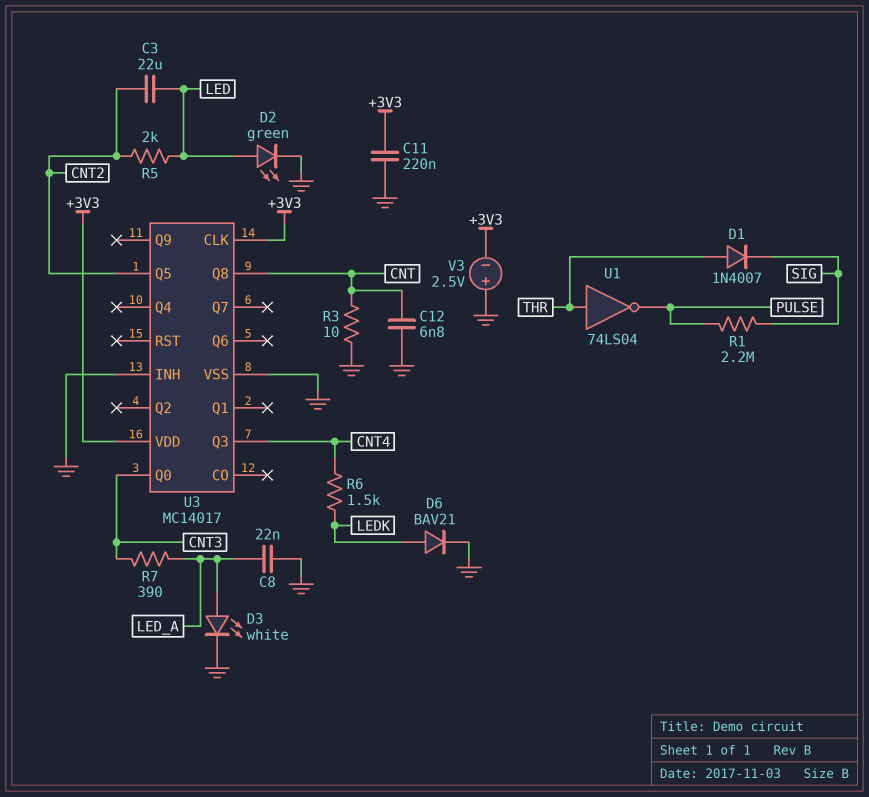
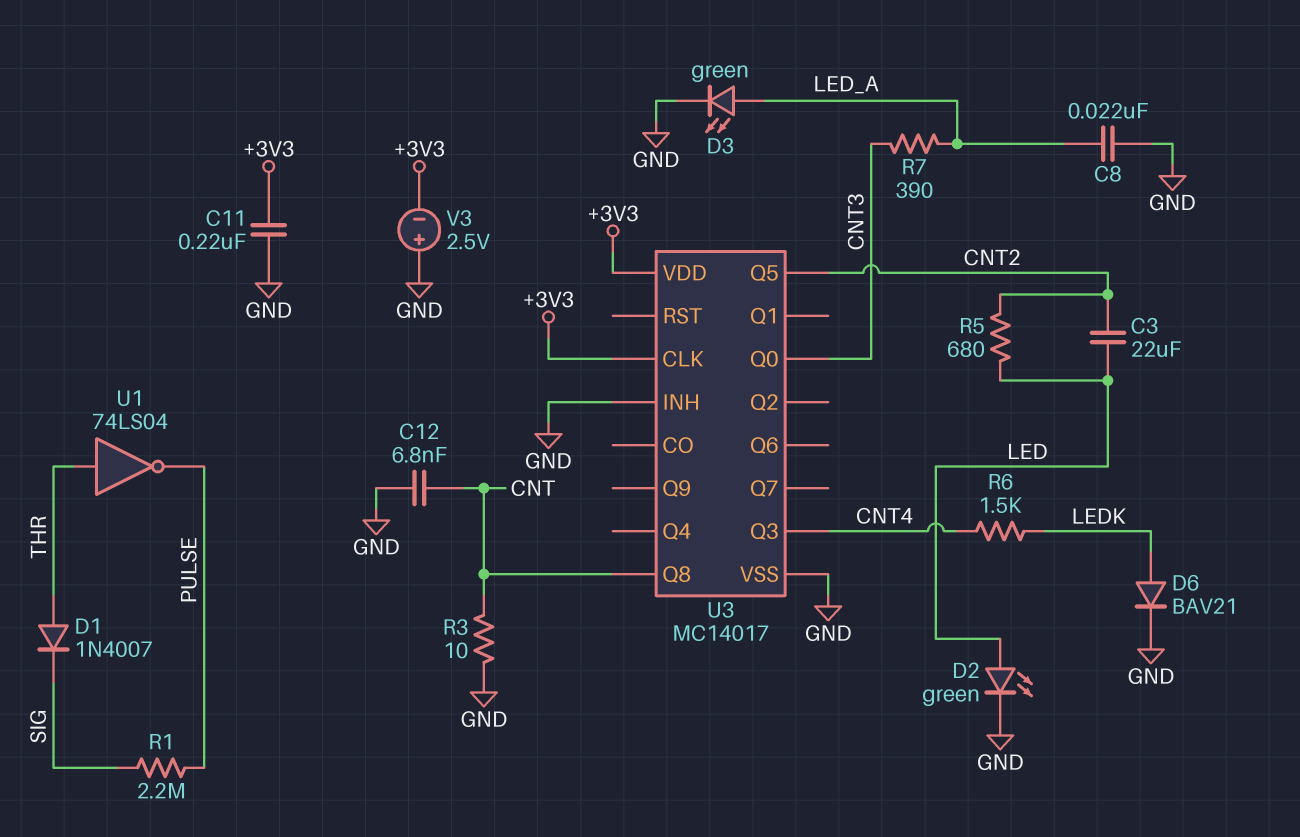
D3: LED white (A LED_A, K GND) -> LED green (A LED_A, K GND)
R5: 2k (CNT2, LED) -> 680 (CNT2, LED)

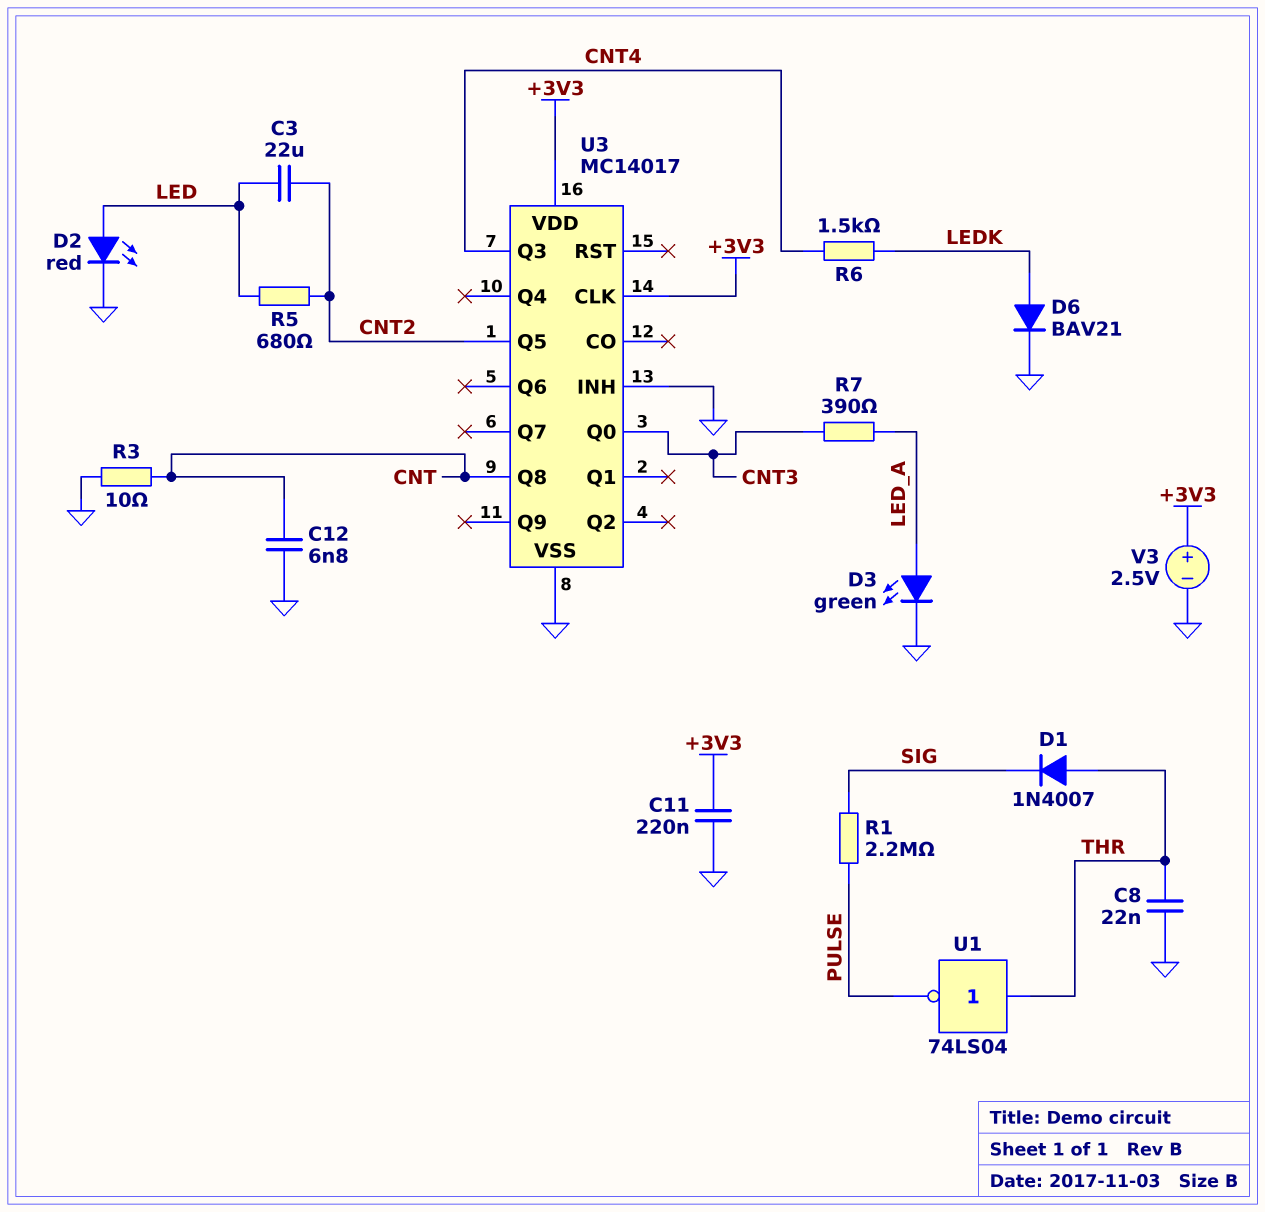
C8: 22nF (GND, LED_A) -> 22nF (GND, THR)
D2: LED green (A LED, K GND) -> LED red (A LED, K GND)
V3: 2.5V (plus GND, minus +3V3) -> 2.5V (plus +3V3, minus GND)

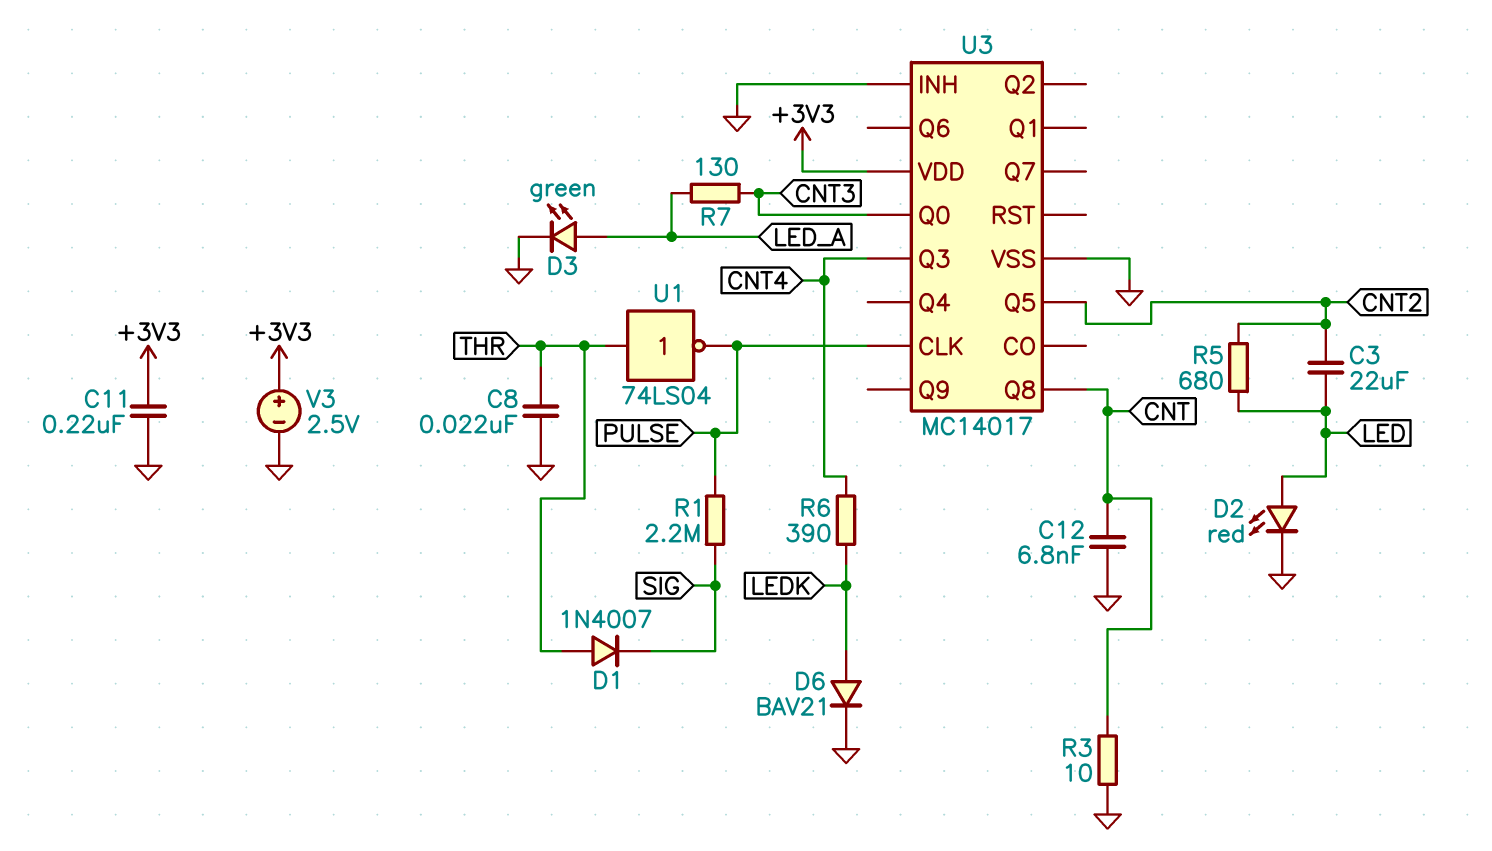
R6: 1.5k (CNT4, LEDK) -> 390 (CNT4, LEDK)
R7: 390 (CNT3, LED_A) -> 130 (CNT3, LED_A)
U3 pin CLK: +3V3 -> PULSE

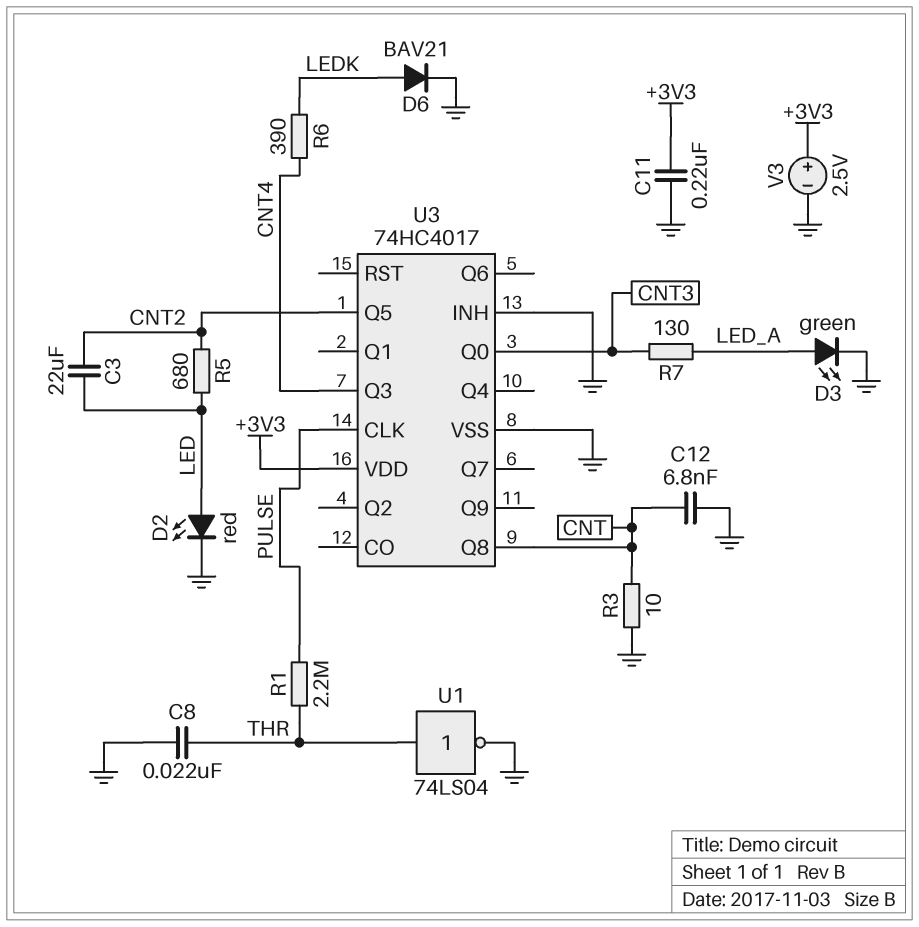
D1: diode 1N4007 (A THR, K SIG) -> none
R1: 2.2M (PULSE, SIG) -> 2.2M (PULSE, THR)
U1: NOT 74LS04 (in THR, out PULSE) -> NOT 74LS04 (in THR, out GND)
U3: MC14017 -> 74HC4017

